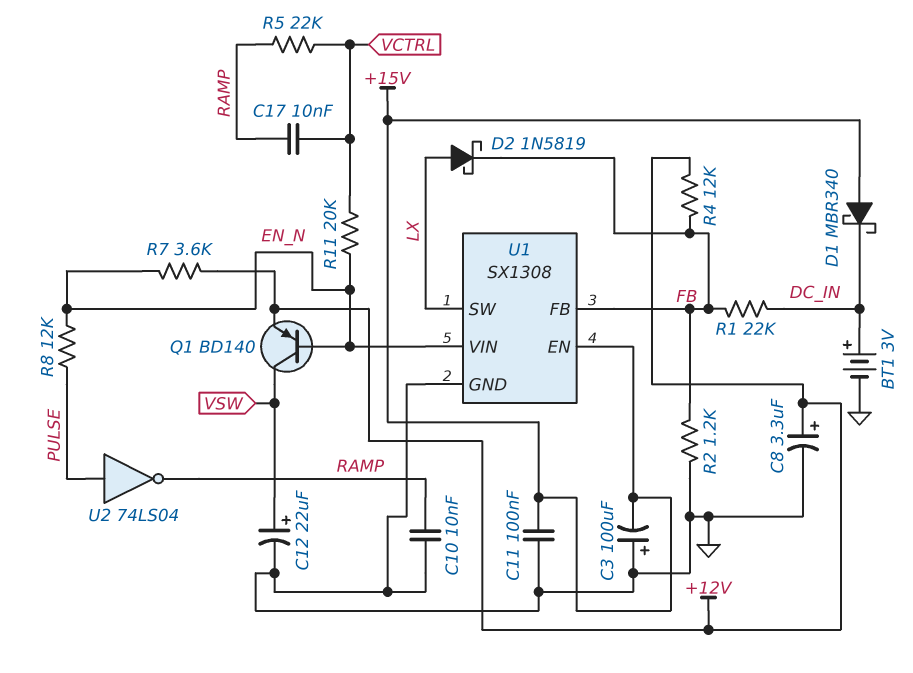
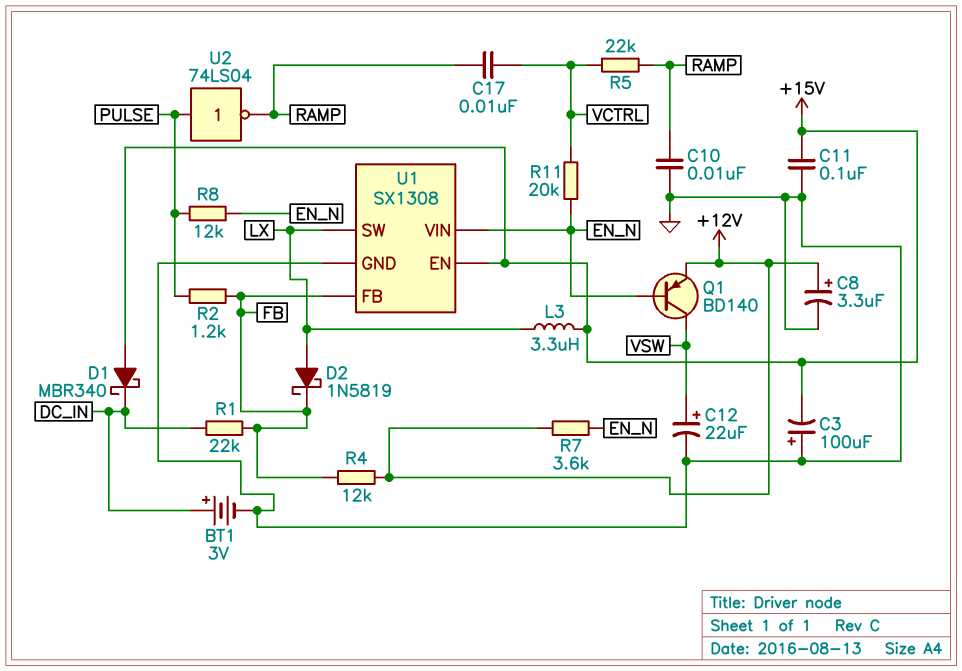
L3: none -> 3.3uH (+15V, LX)
R2: 1.2k (FB, GND) -> 1.2k (FB, PULSE)

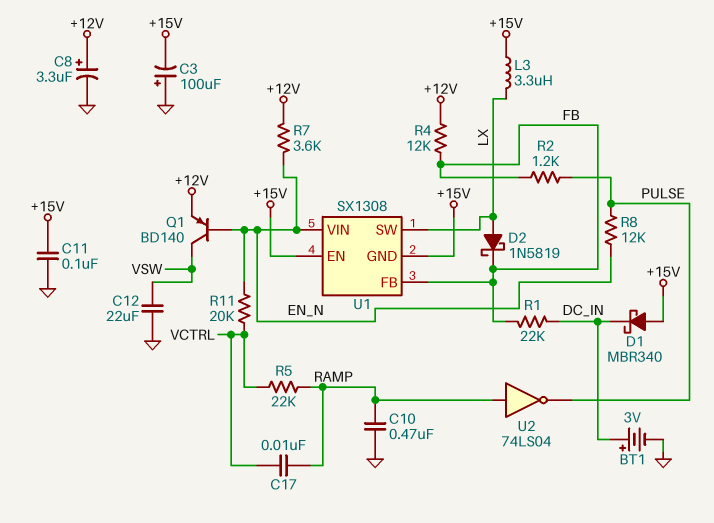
C10: 10nF (GND, RAMP) -> 470nF (GND, RAMP)
C12: 22uF (plus VSW, minus GND) -> 22uF (GND, VSW)
U1 pin GND: GND -> +15V
U2: NOT 74LS04 (in PULSE, out RAMP) -> NOT 74LS04 (in RAMP, out PULSE)

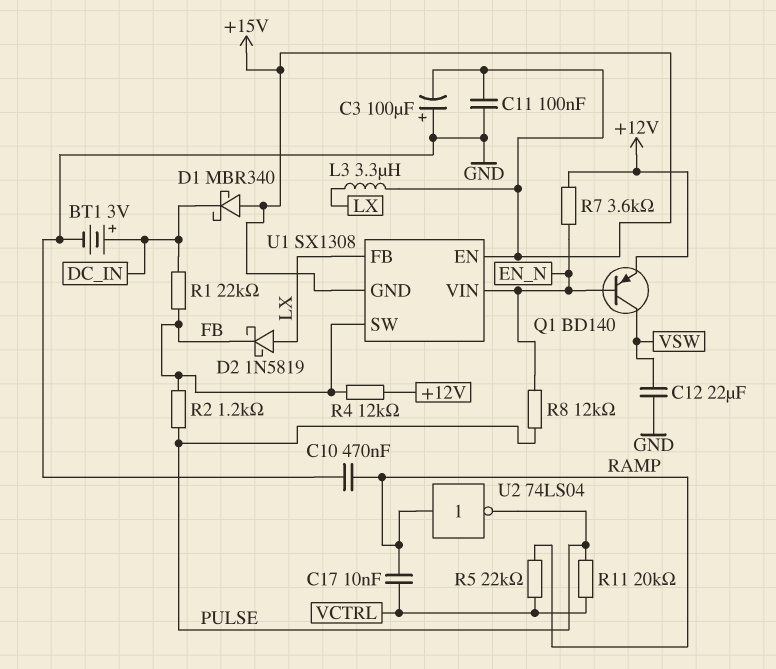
C8: 3.3uF (plus +12V, minus GND) -> none
R11: 20k (EN_N, VCTRL) -> 20k (PULSE, VCTRL)
U1 pin FB: FB -> LX
U1 pin SW: LX -> FB

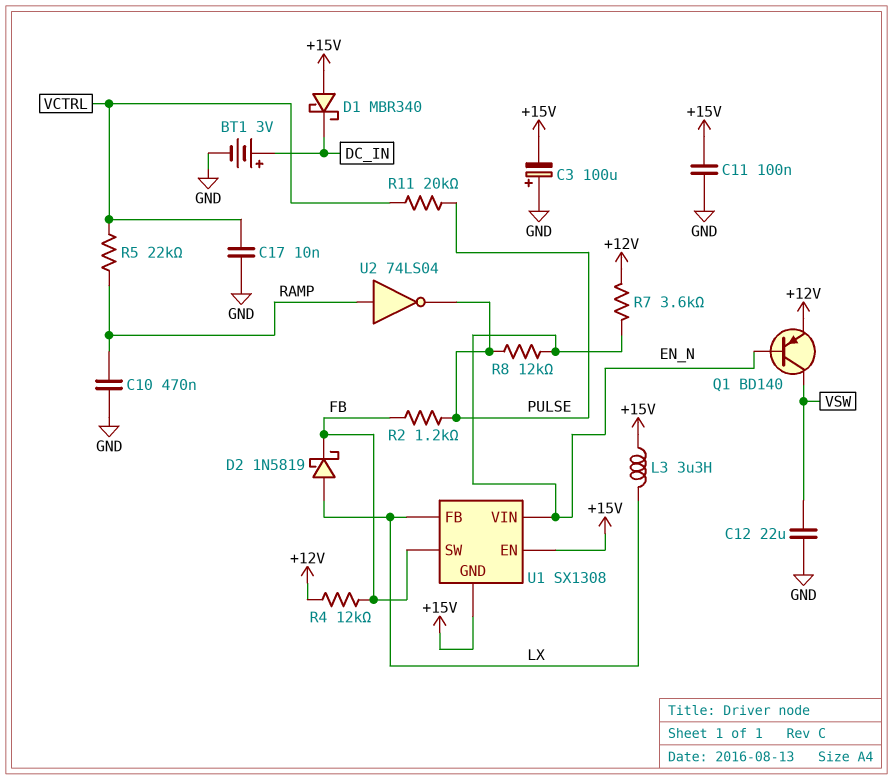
C17: 10nF (RAMP, VCTRL) -> 10nF (GND, VCTRL)
R1: 22k (DC_IN, FB) -> none

